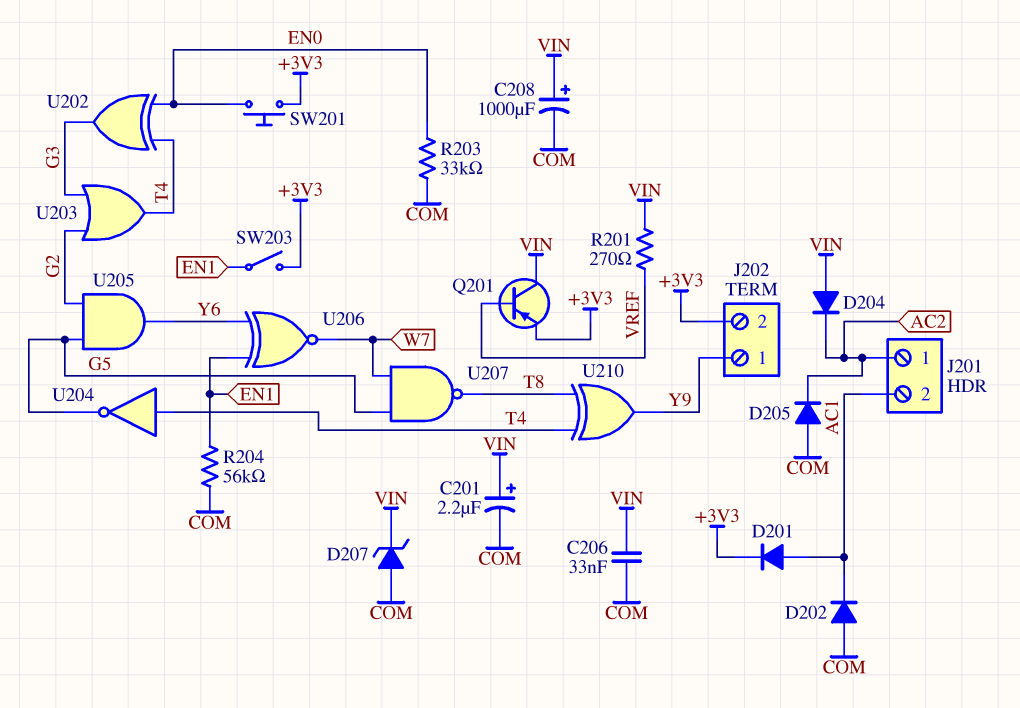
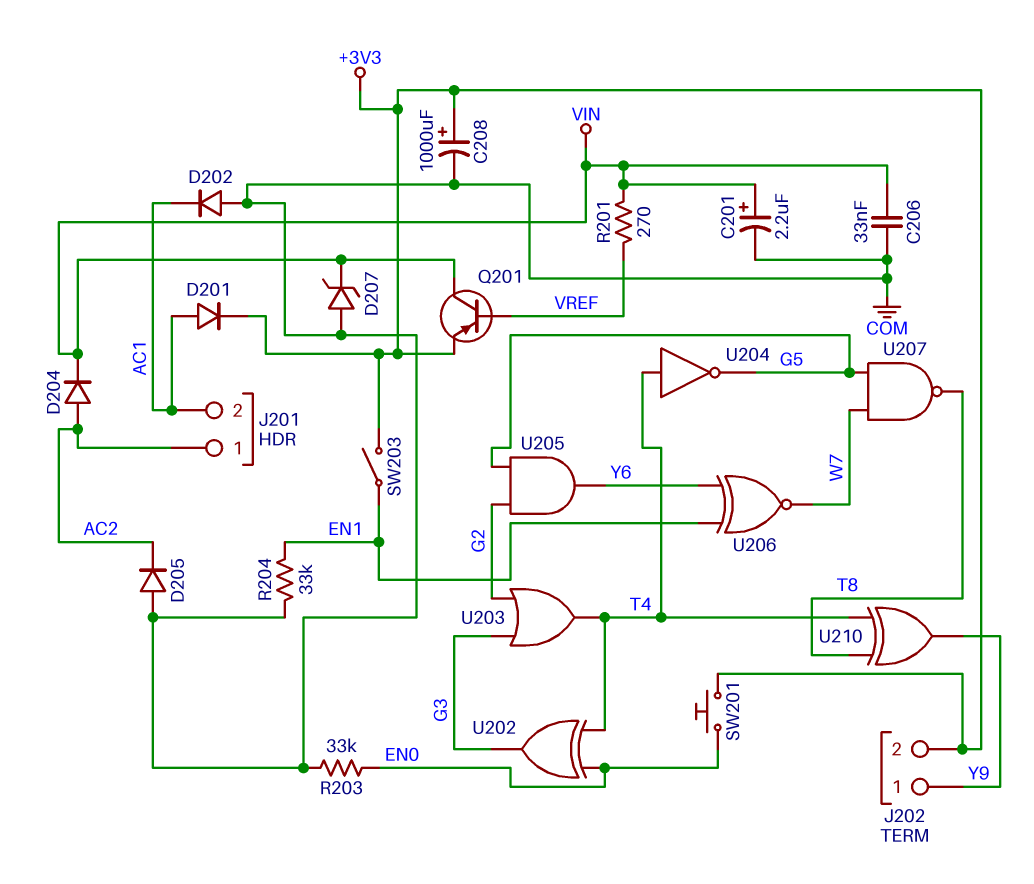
C208: 1000uF (plus VIN, minus COM) -> 1000uF (plus +3V3, minus COM)
D204: diode (A VIN, K AC2) -> diode (A AC2, K VIN)
R204: 56k (COM, EN1) -> 33k (COM, EN1)

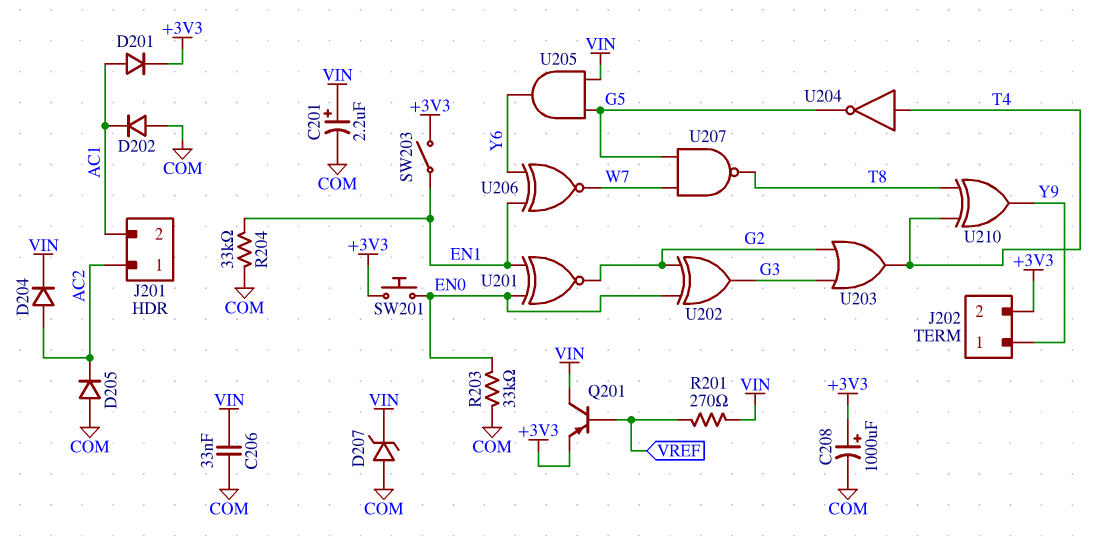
U201: none -> XNOR (in EN0, in EN1, out G2)
U202: XOR (in EN0, in T4, out G3) -> XOR (in EN0, in G2, out G3)
U205: AND (in G2, in G5, out Y6) -> AND (in G5, in VIN, out Y6)

